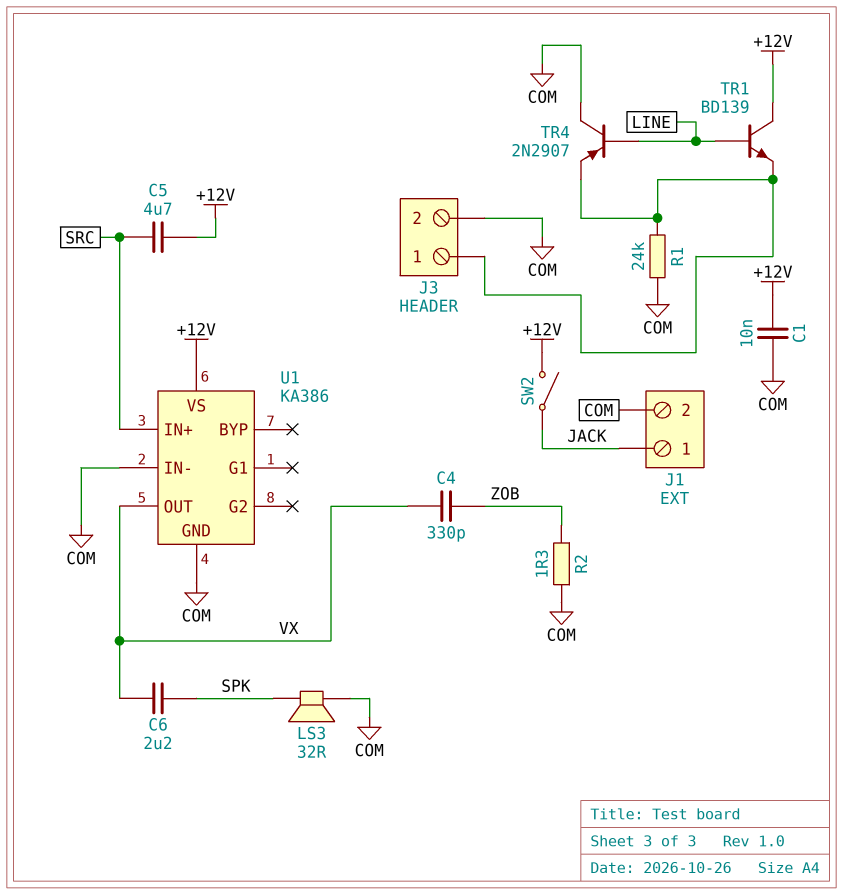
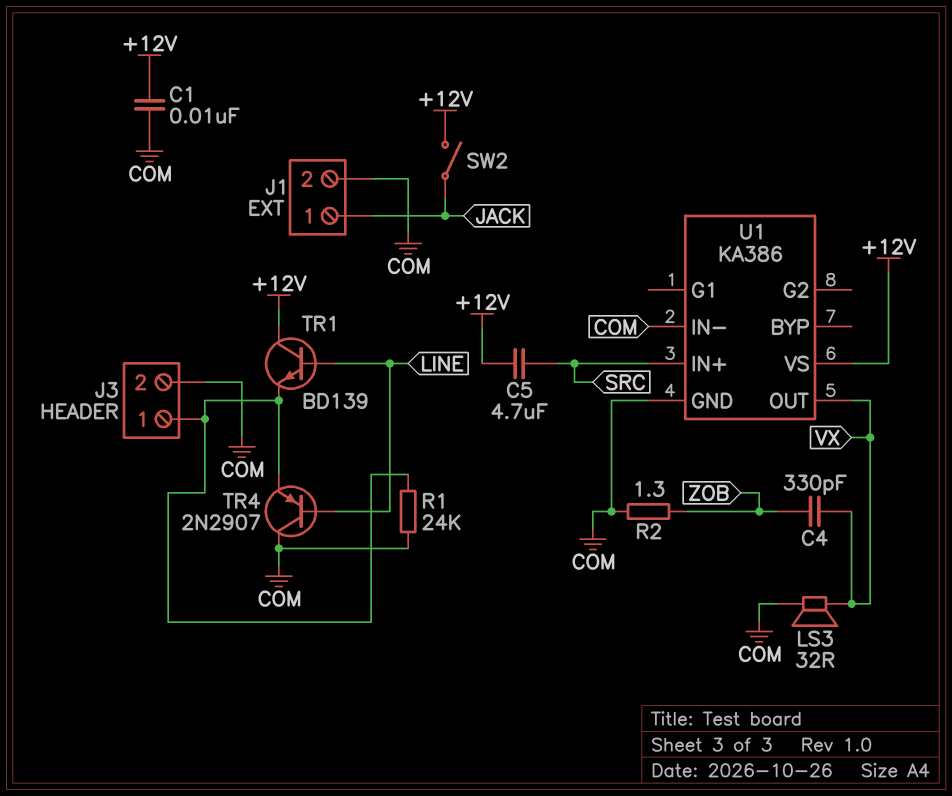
C6: 2.2uF (SPK, VX) -> none
LS3: speaker 32R (COM, SPK) -> speaker 32R (COM, VX)

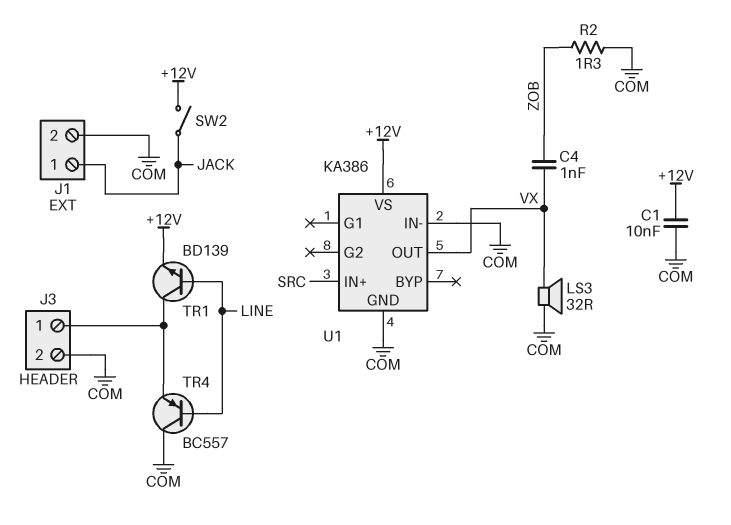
C4: 330pF (VX, ZOB) -> 1nF (VX, ZOB)
C5: 4.7uF (+12V, SRC) -> none
R1: 24k (COM, J3/1) -> none
TR1: NPN BD139 (B LINE, C +12V, E J3/1) -> NPN BD139 (B LINE, C J3/1, E +12V)
TR4: PNP 2N2907 (B LINE, C COM, E J3/1) -> PNP BC557 (B LINE, C COM, E J3/1)

